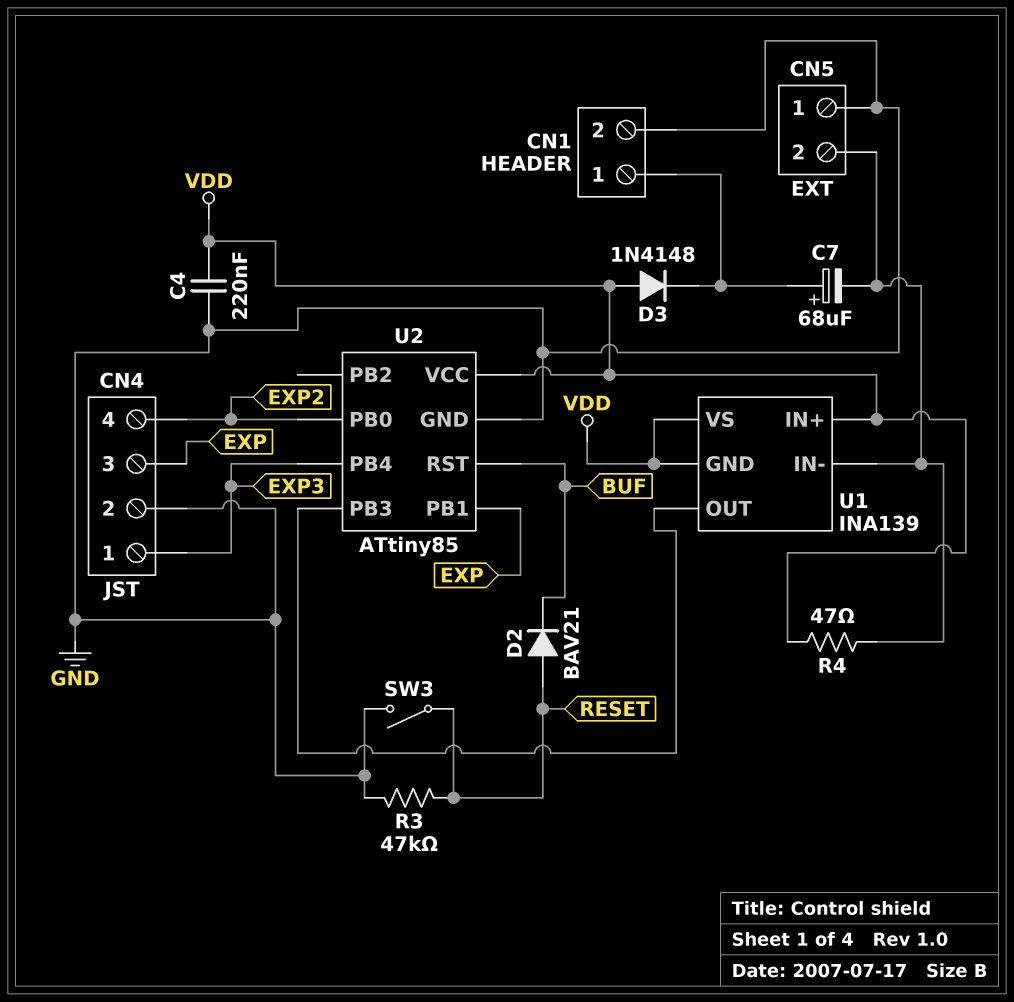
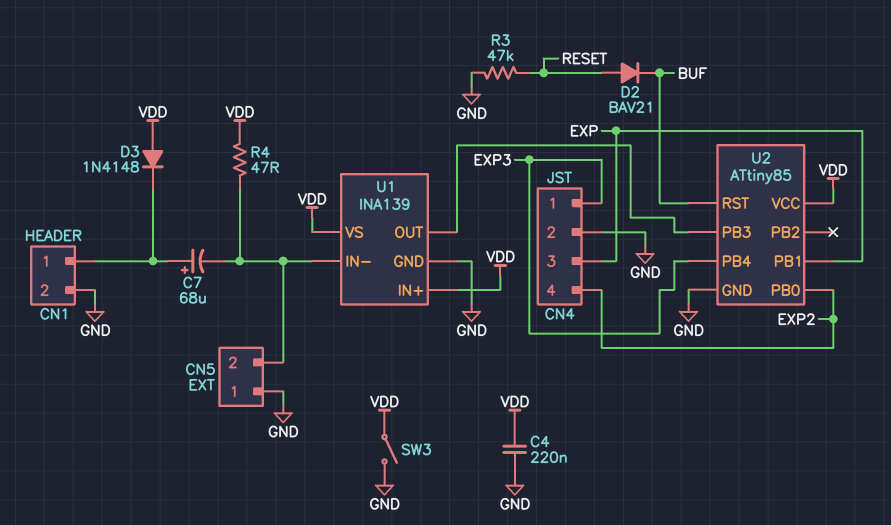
SW3: switch (GND, RESET) -> switch (GND, VDD)
U1 pin GND: VDD -> GND

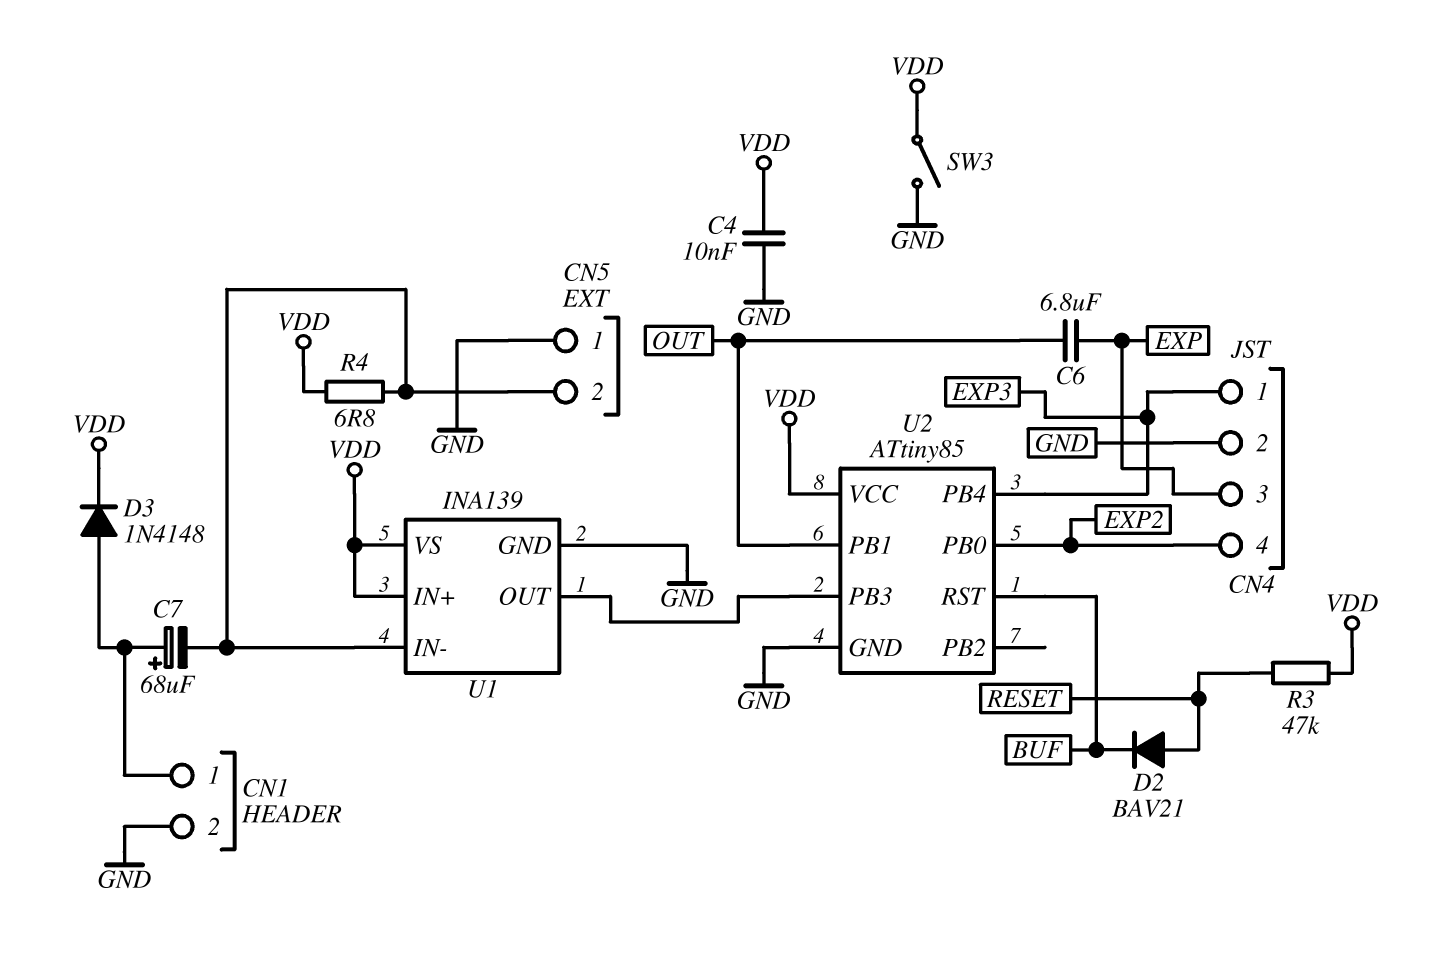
C4: 220nF (GND, VDD) -> 10nF (GND, VDD)
C6: none -> 6.8uF (EXP, OUT)
D3: diode 1N4148 (A VDD, K CN1/1) -> diode 1N4148 (A CN1/1, K VDD)
R3: 47k (GND, RESET) -> 47k (RESET, VDD)
R4: 47 (CN5/2, VDD) -> 6.8 (CN5/2, VDD)
U2 pin PB1: EXP -> OUT

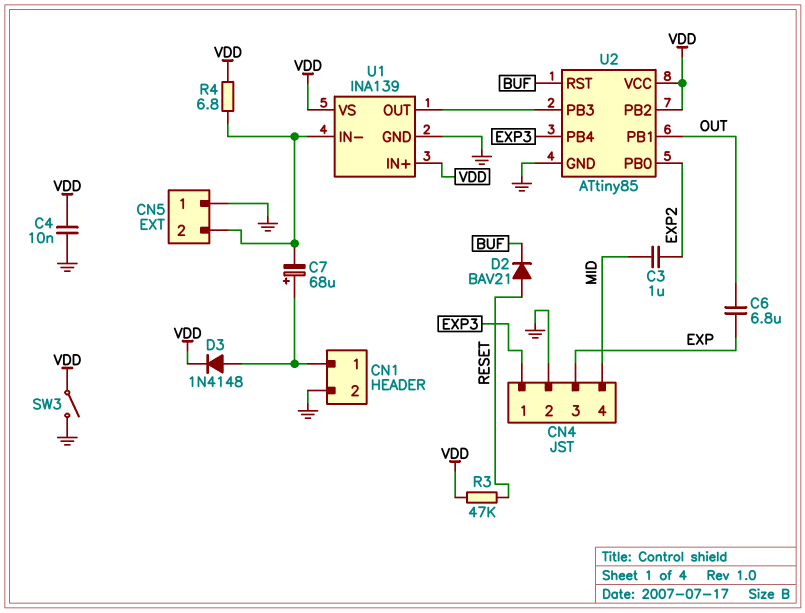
C3: none -> 1uF (EXP2, MID)
CN4 pin 4: EXP2 -> MID
U2 pin PB2: none -> VDD

